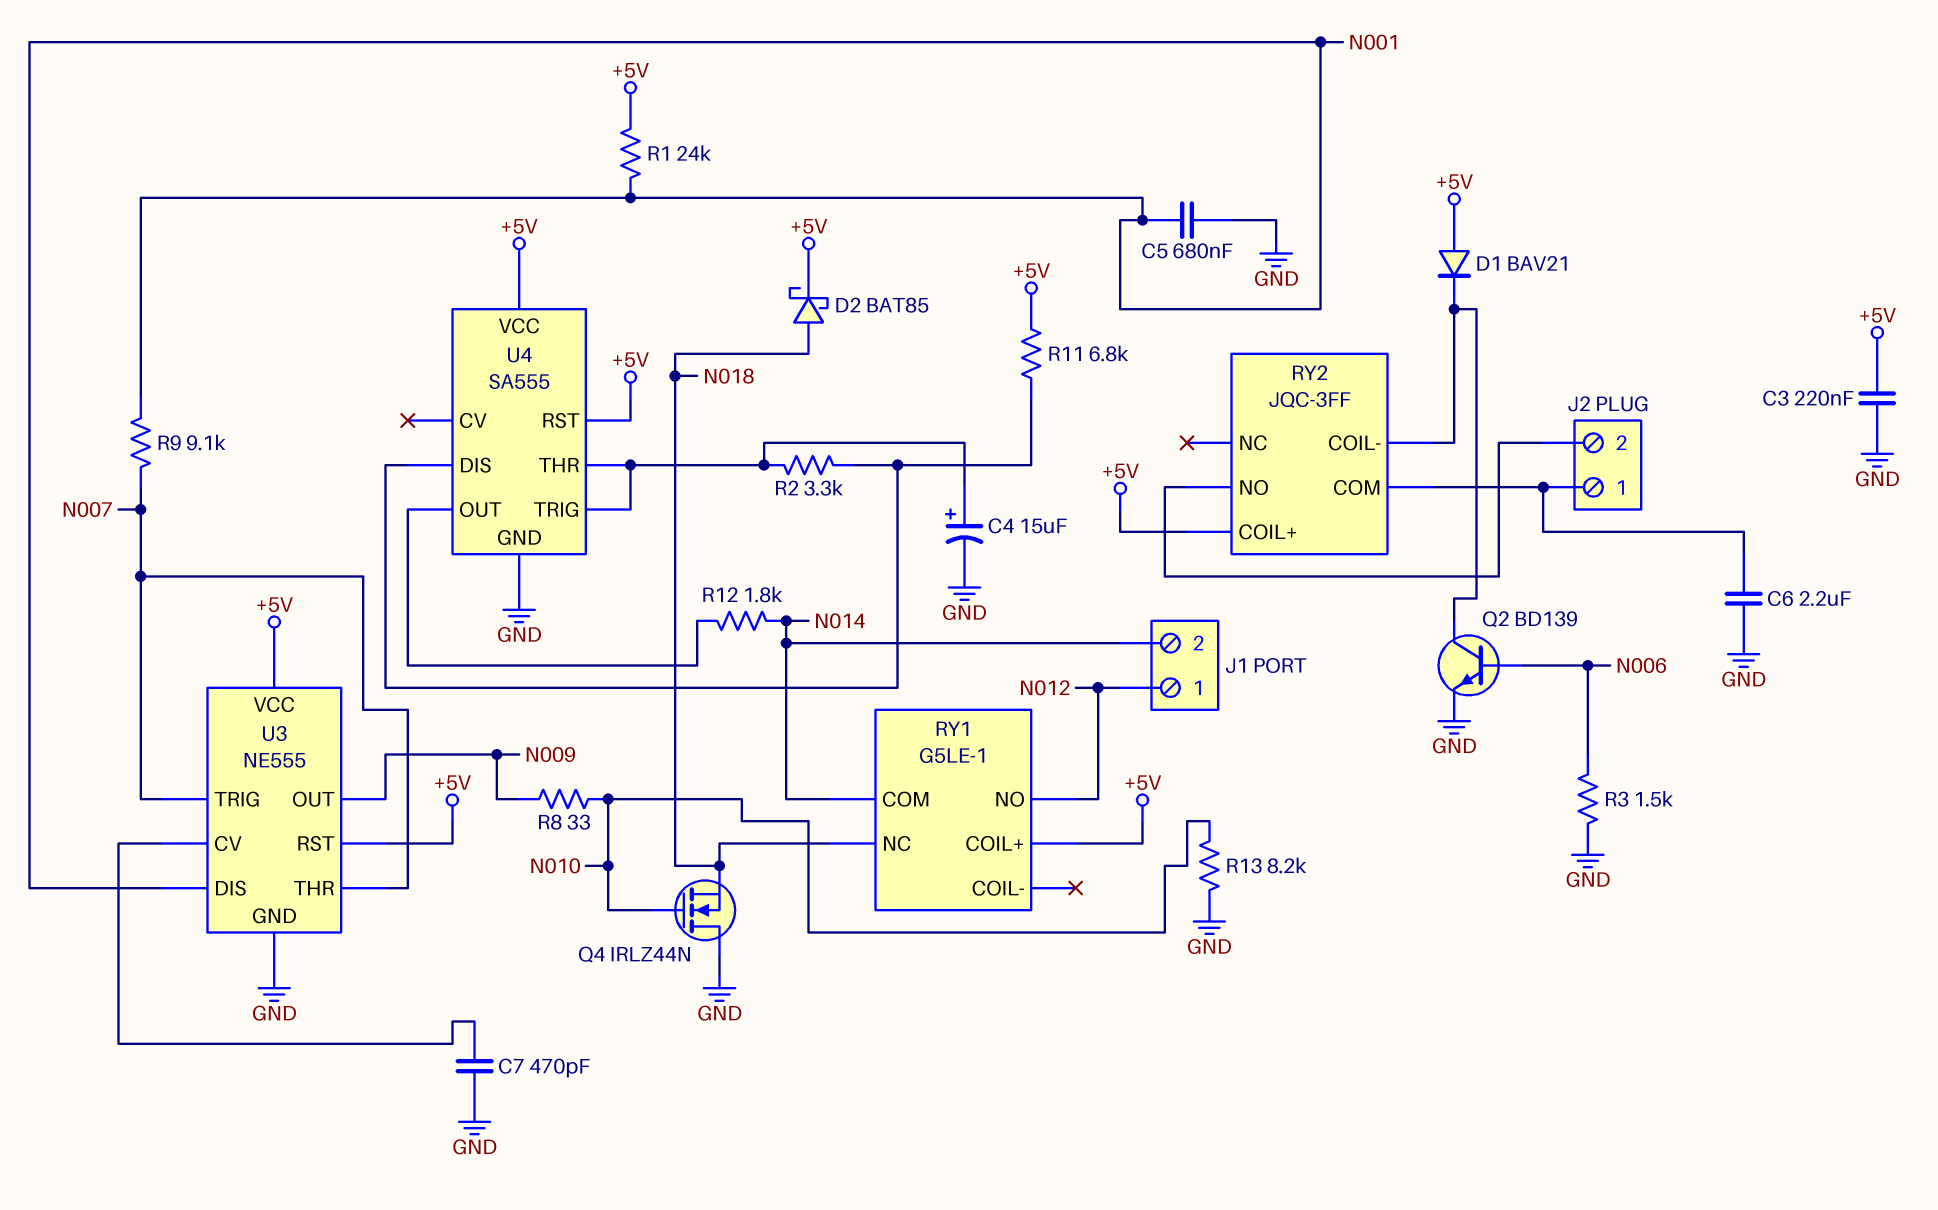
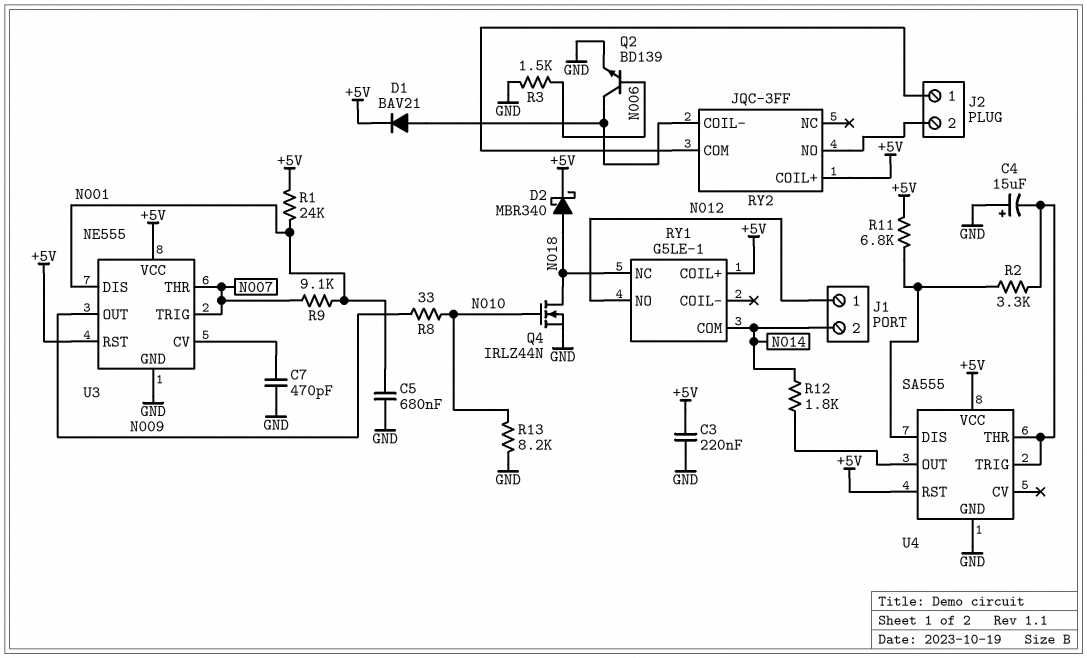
C4: 15uF (plus U4/THR, minus GND) -> 15uF (plus GND, minus U4/THR)
C6: 2.2uF (GND, J2/1) -> none
D1: diode BAV21 (A +5V, K RY2/COIL-) -> diode BAV21 (A RY2/COIL-, K +5V)
D2: schottky BAT85 (A N018, K +5V) -> schottky MBR340 (A N018, K +5V)
Q4: NMOS IRLZ44N (G N010, D GND, S N018) -> NMOS IRLZ44N (G N010, D N018, S GND)

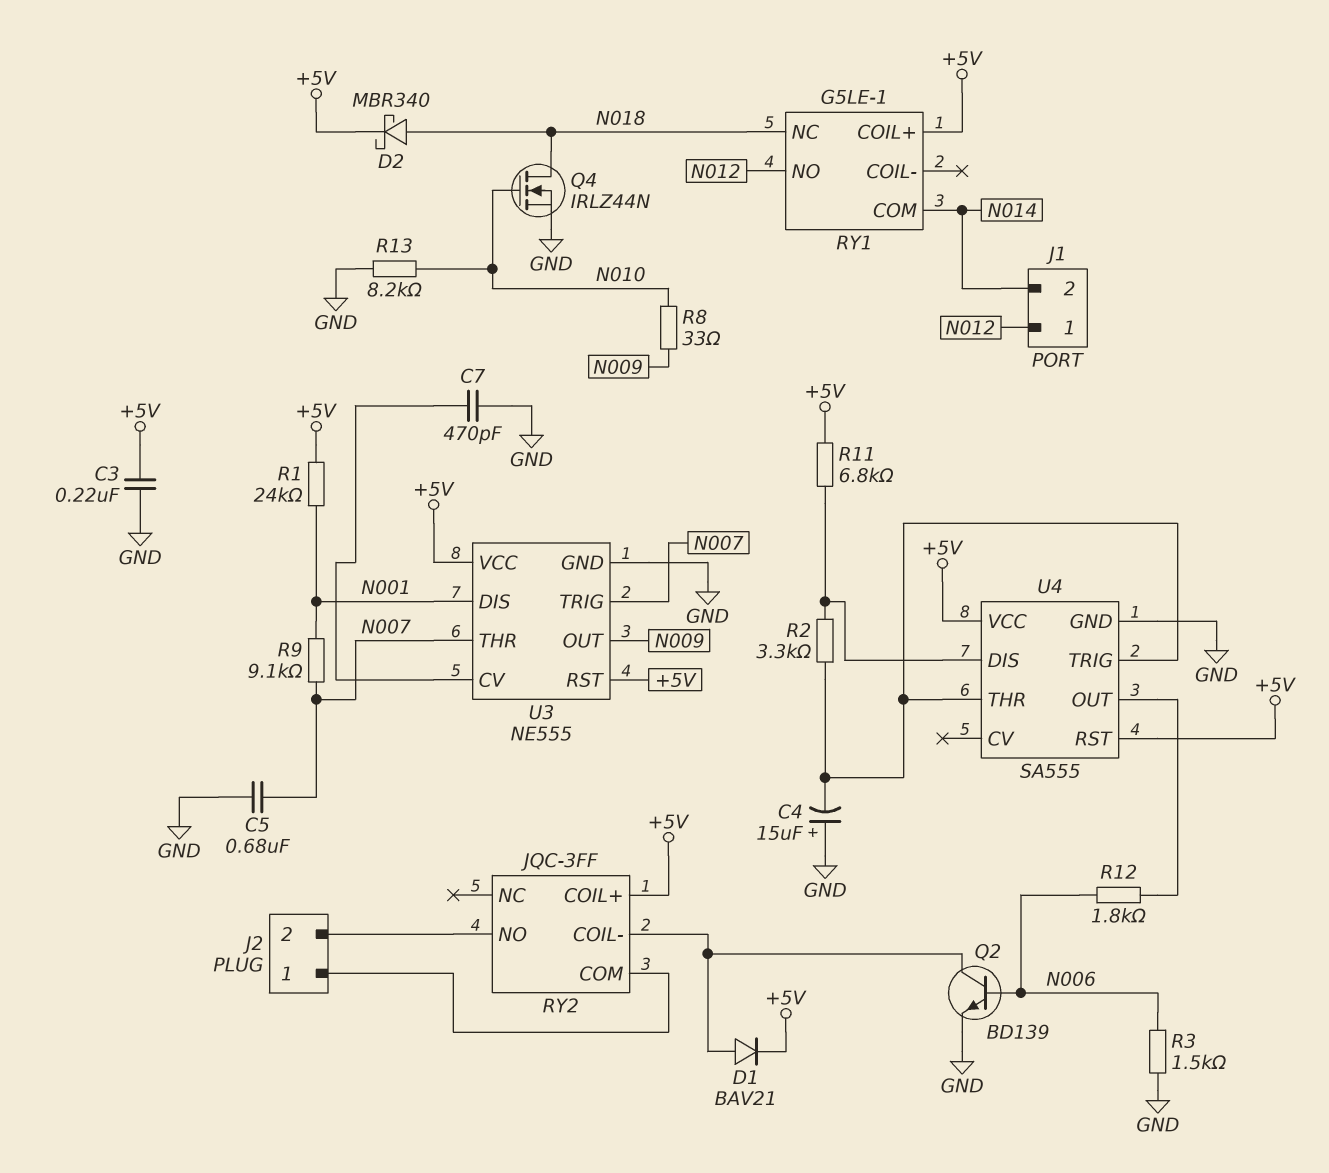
C5: 680nF (GND, N001) -> 680nF (GND, N007)
R12: 1.8k (N014, U4/OUT) -> 1.8k (N006, U4/OUT)

